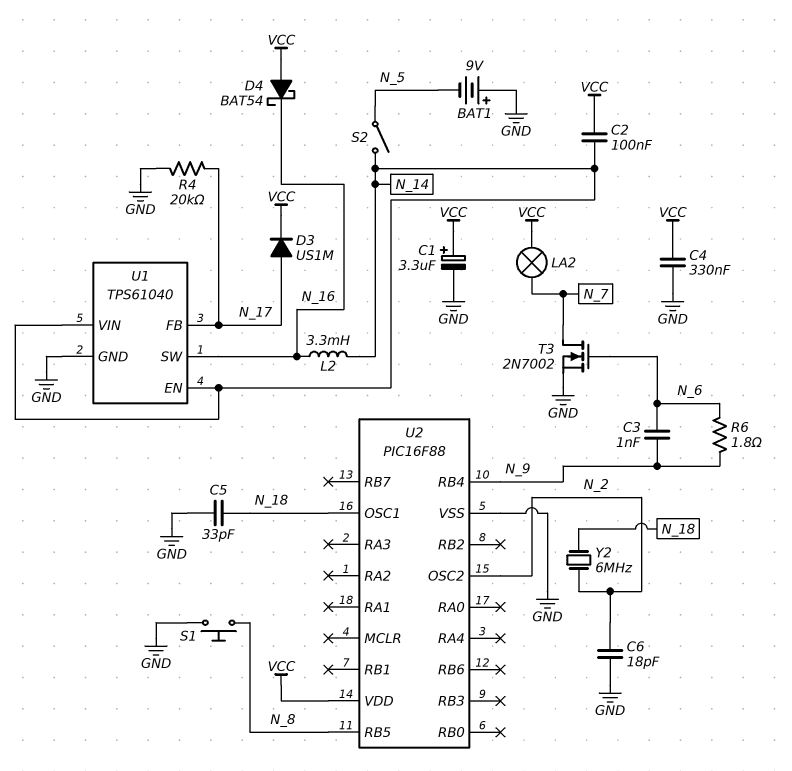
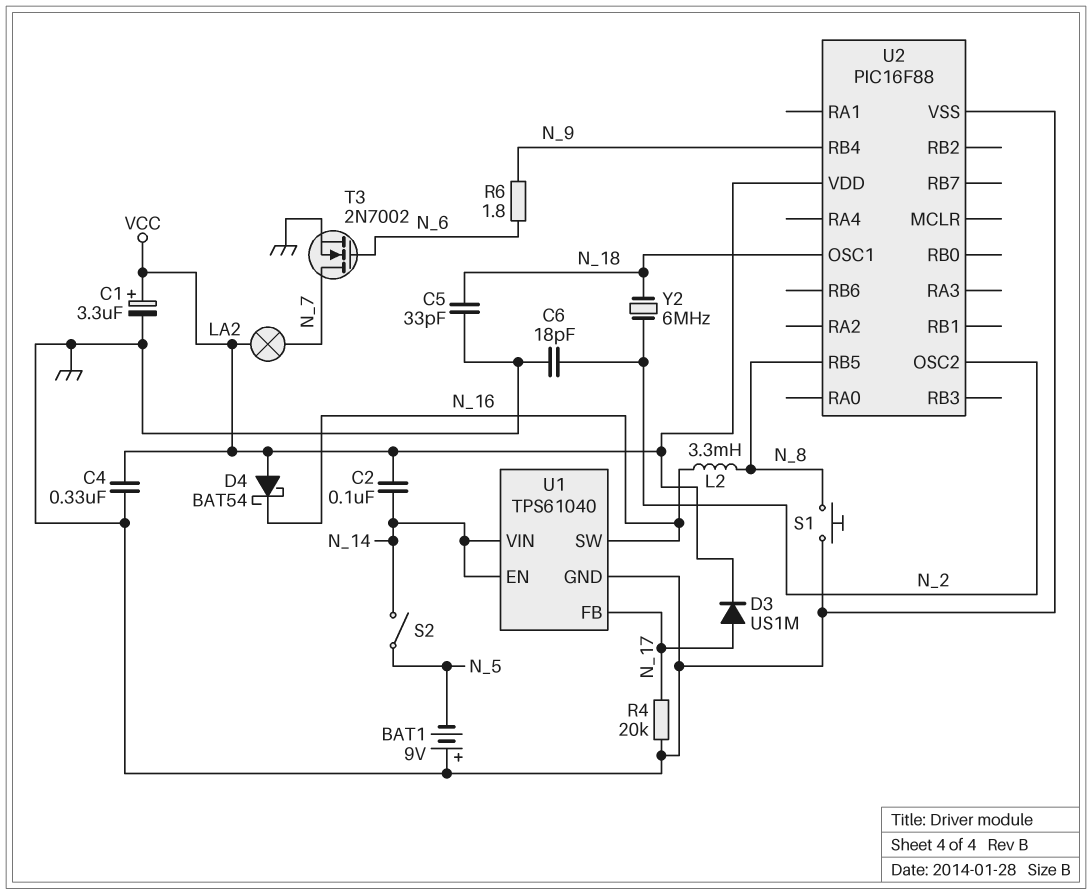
C3: 1nF (N_6, N_9) -> none
L2: 3.3mH (N_14, N_16) -> 3.3mH (N_8, N_16)

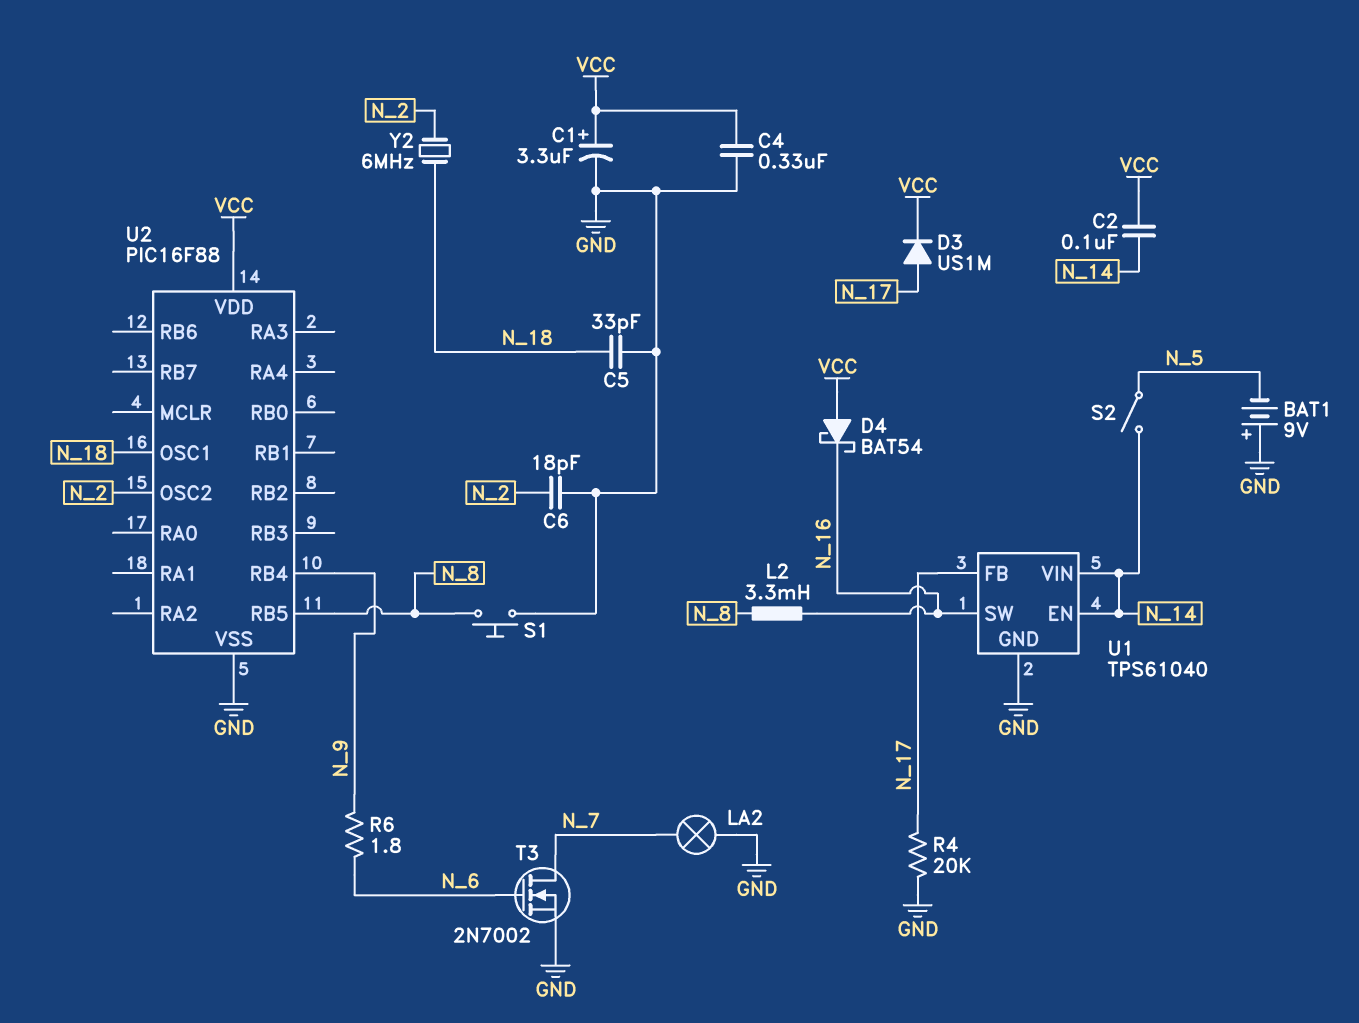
LA2: lamp (N_7, VCC) -> lamp (GND, N_7)

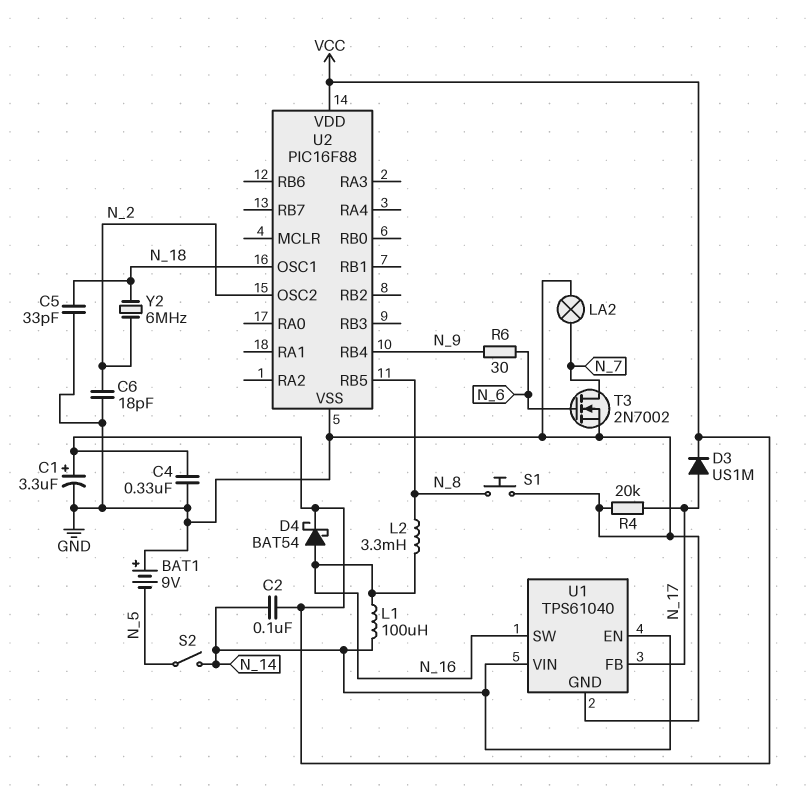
D4: schottky BAT54 (A VCC, K N_16) -> schottky BAT54 (A N_16, K VCC)
L1: none -> 100uH (N_14, N_16)
R6: 1.8 (N_6, N_9) -> 30 (N_6, N_9)

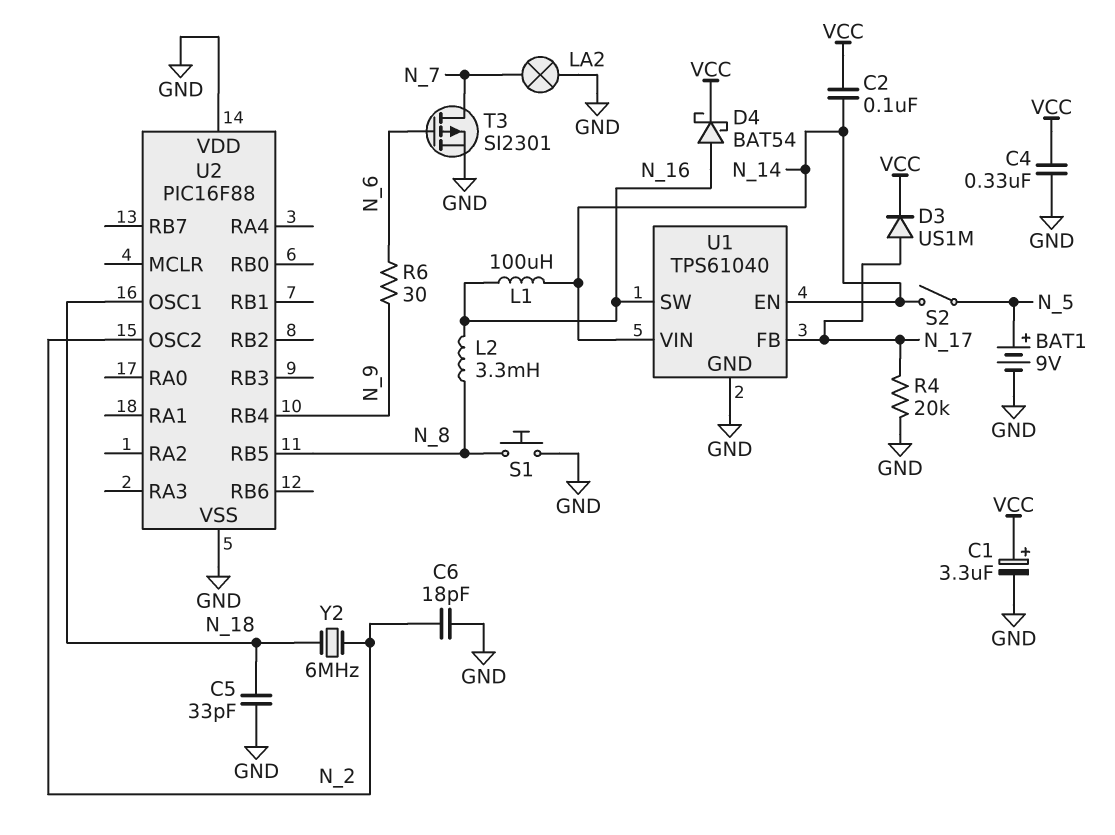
BAT1: 9V (plus GND, minus N_5) -> 9V (plus N_5, minus GND)
T3: NMOS 2N7002 (G N_6, D N_7, S GND) -> PMOS SI2301 (G N_6, D N_7, S GND)
U2 pin VDD: VCC -> GND

